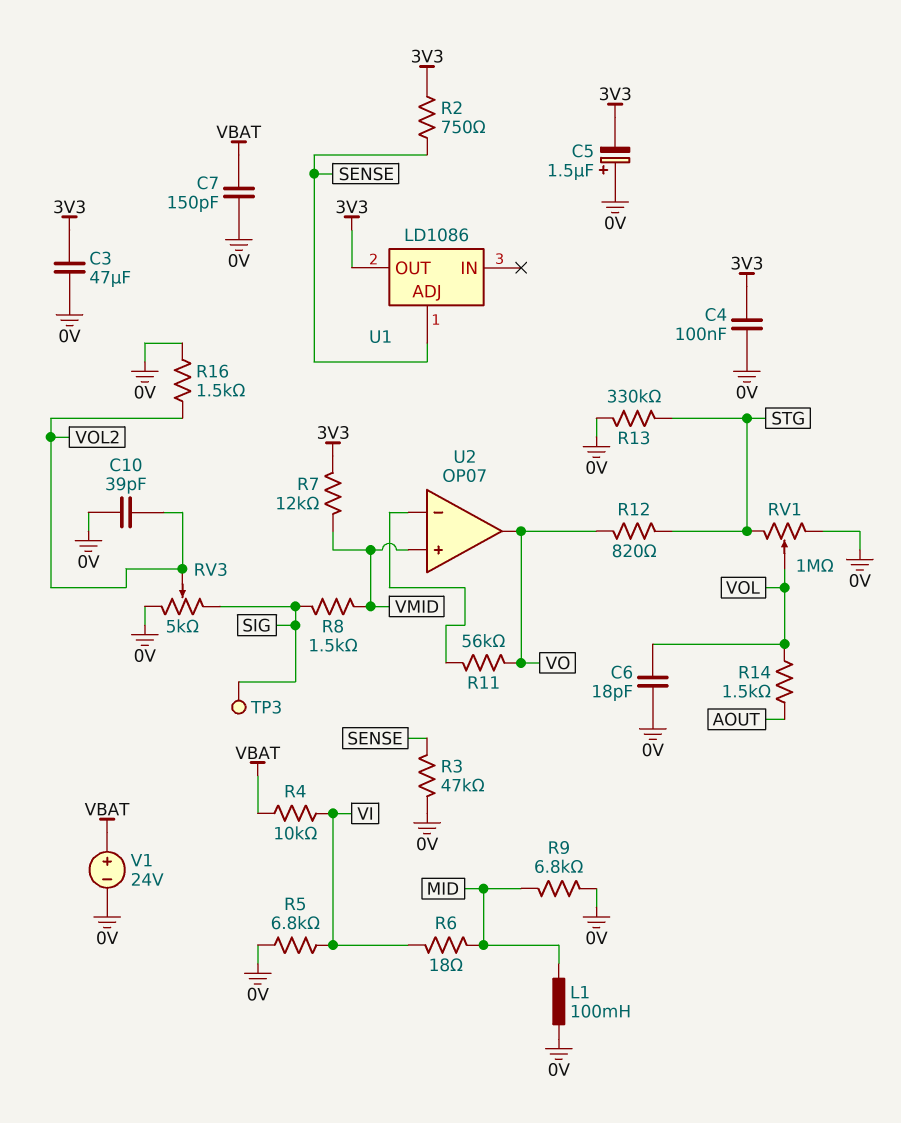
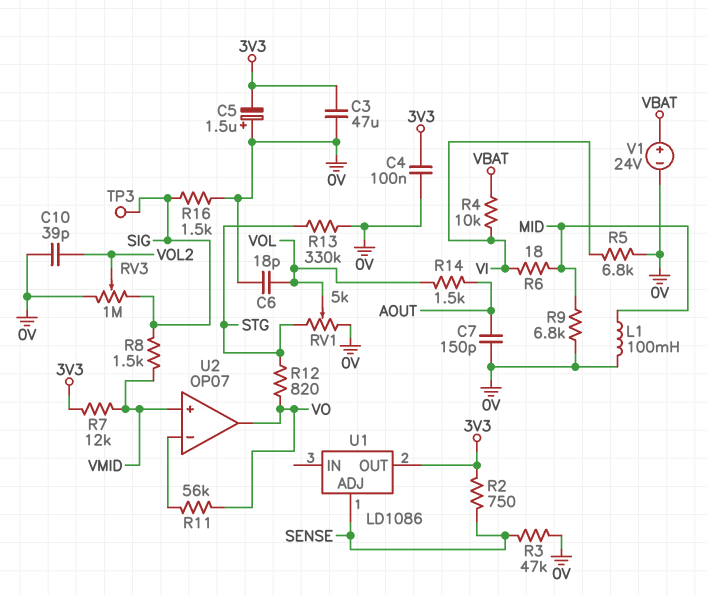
C7: 150pF (0V, VBAT) -> 150pF (0V, AOUT)
R16: 1.5k (0V, VOL2) -> 1.5k (0V, SIG)
RV1: 1M (0V, STG, wiper VOL) -> 5k (0V, STG, wiper VOL)
RV3: 5k (0V, SIG, wiper VOL2) -> 1M (0V, SIG, wiper VOL2)

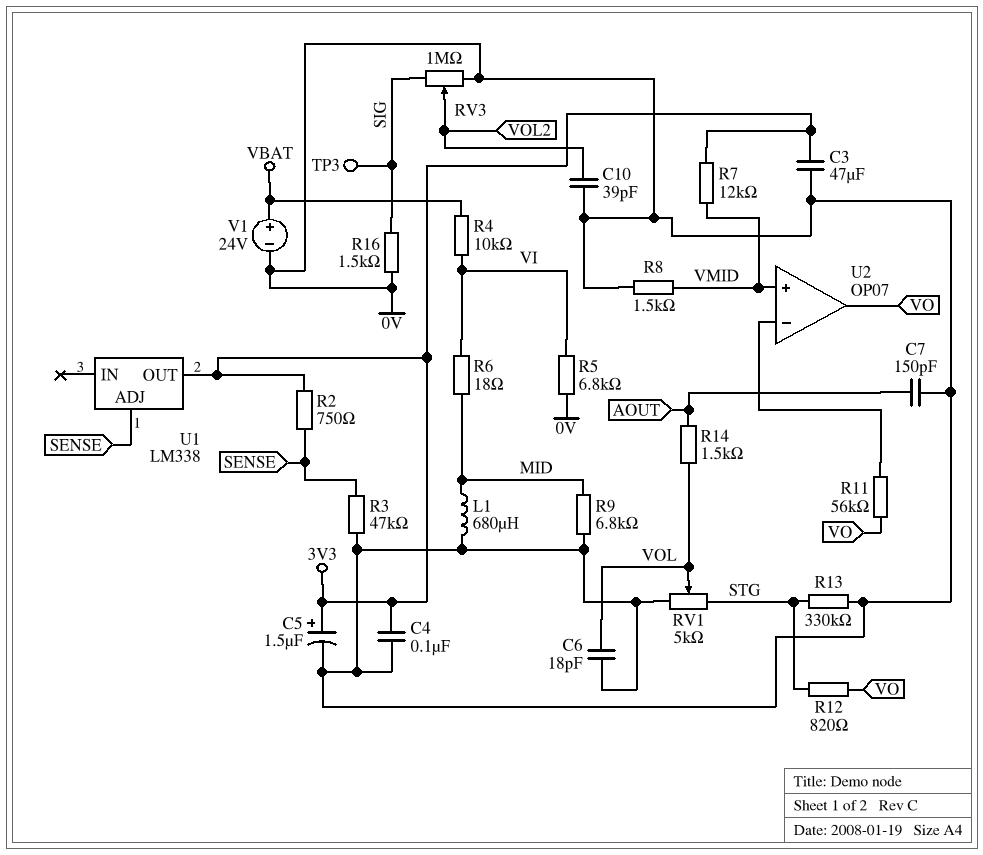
C5: 1.5uF (plus 0V, minus 3V3) -> 1.5uF (plus 3V3, minus 0V)
L1: 100mH (0V, MID) -> 680uH (0V, MID)
R8: 1.5k (SIG, VMID) -> 1.5k (0V, VMID)
U1: LD1086 -> LM338

